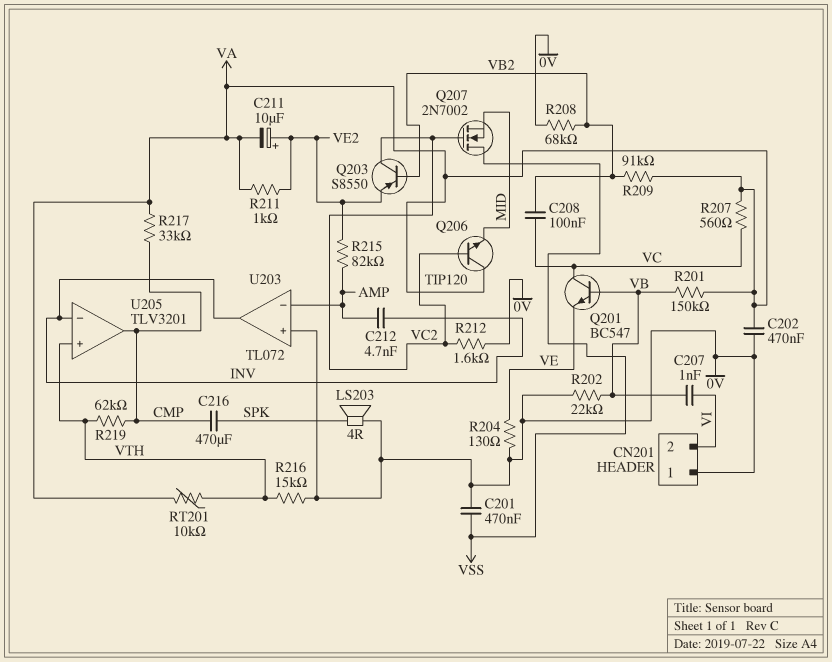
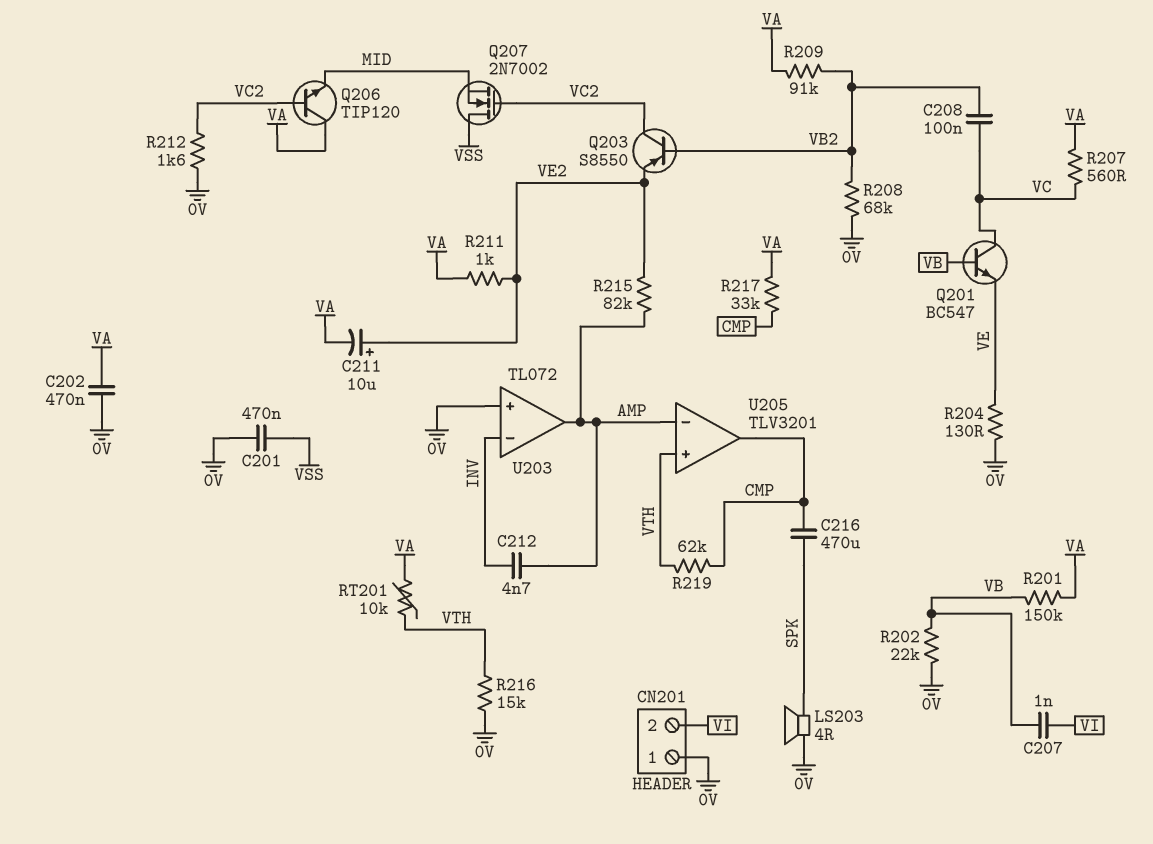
U203 pin in-: AMP -> INV
U203 pin out: INV -> AMP
U205 pin in-: INV -> AMP

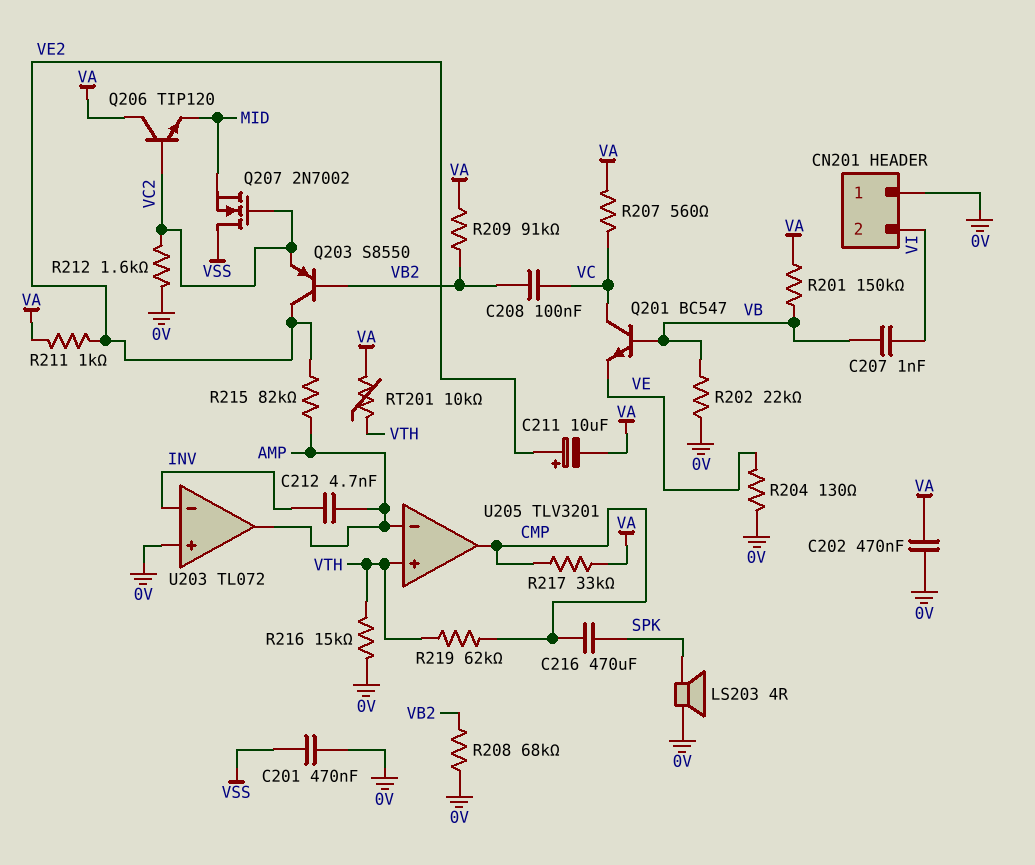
Q203: PNP S8550 (B VB2, C VC2, E VE2) -> PNP S8550 (B VB2, C VE2, E VC2)

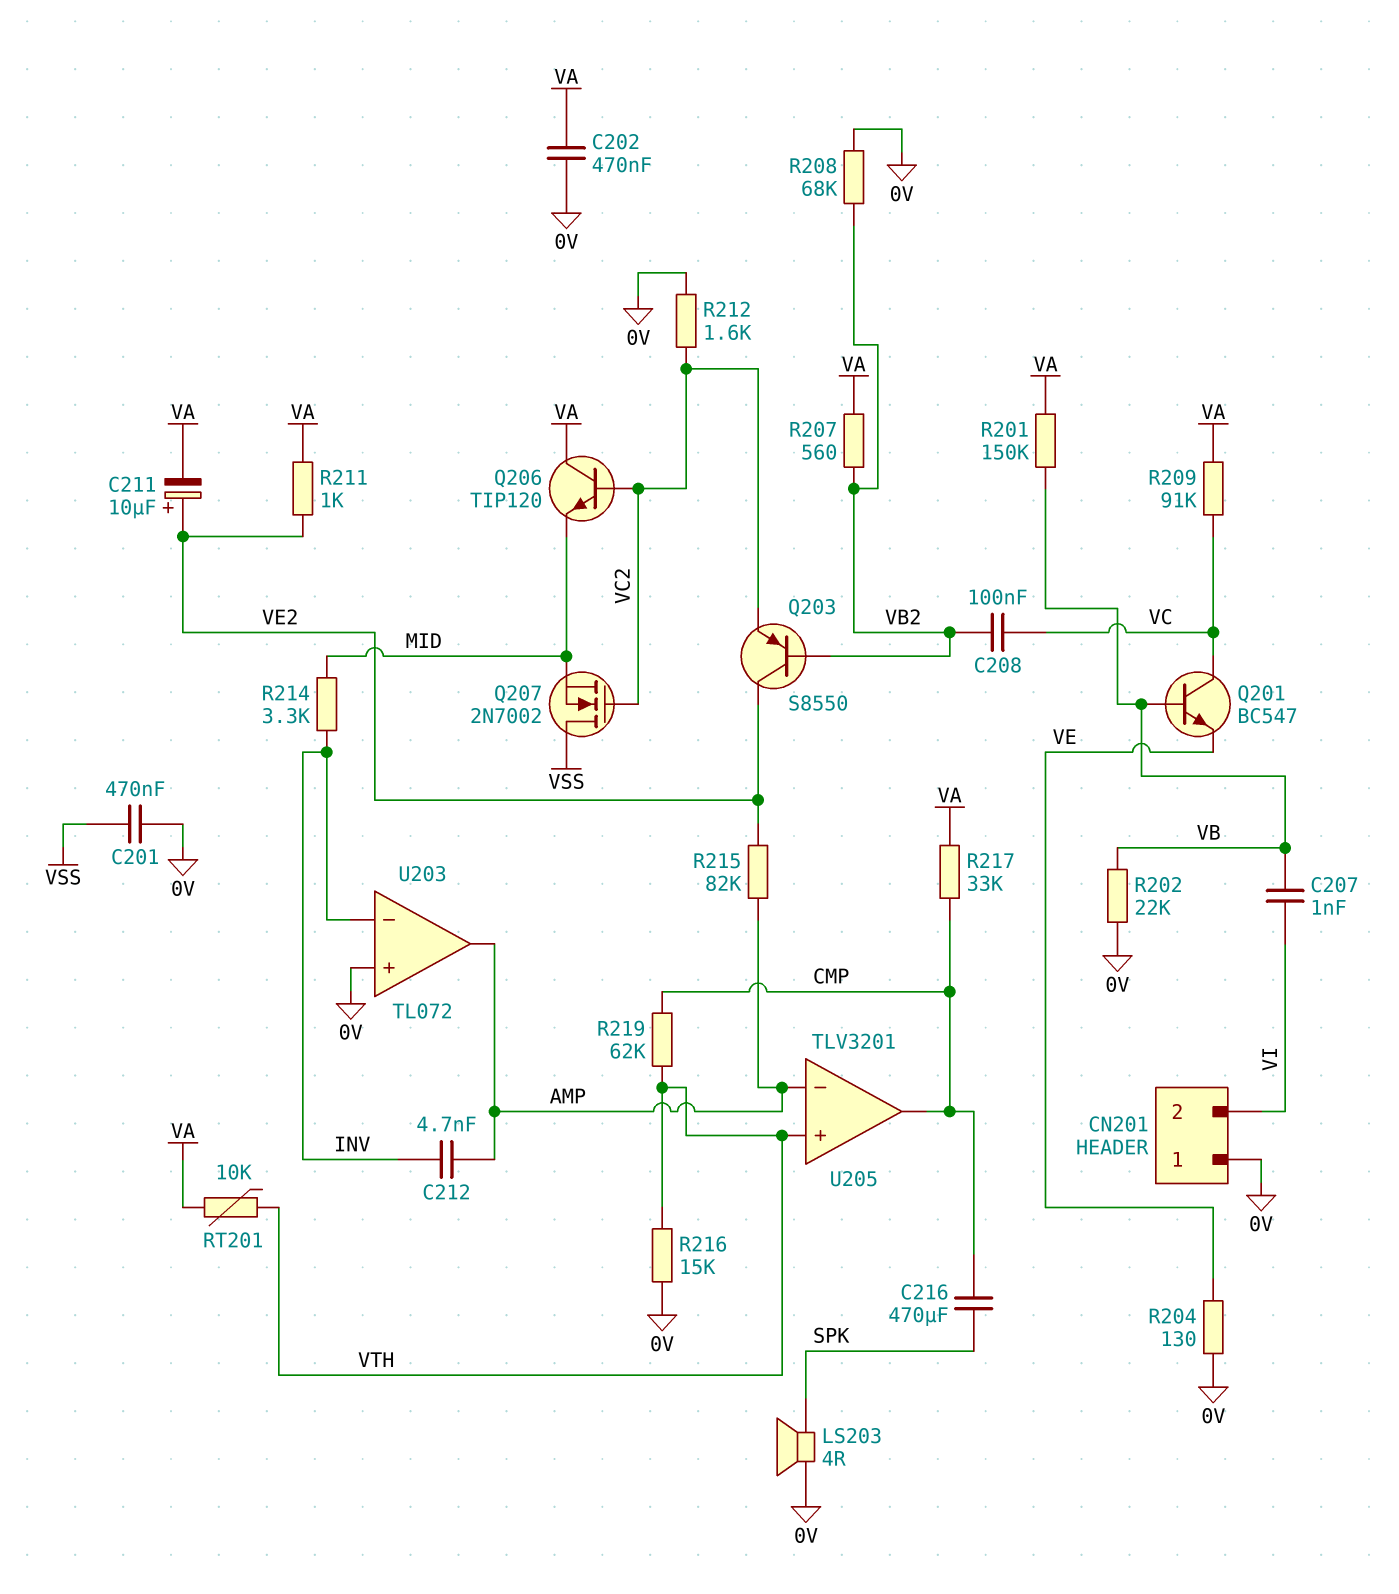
R207: 560 (VA, VC) -> 560 (VA, VB2)
R209: 91k (VA, VB2) -> 91k (VA, VC)
R214: none -> 3.3k (INV, MID)

